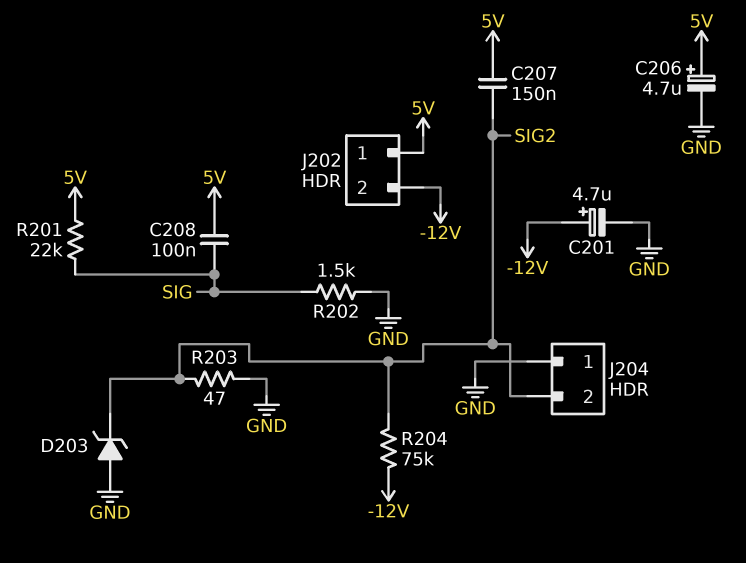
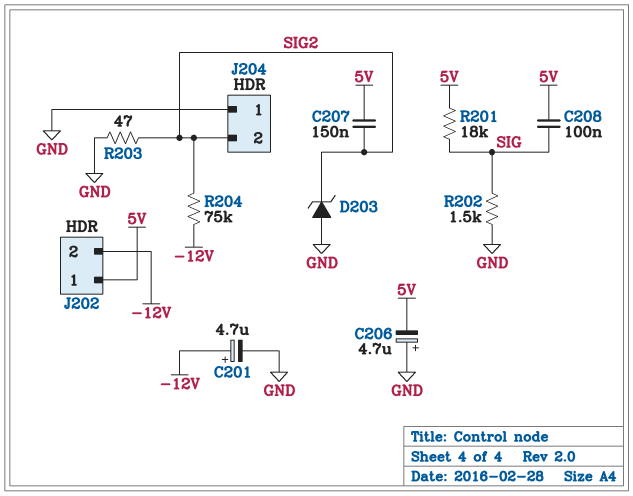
C206: 4.7uF (plus 5V, minus GND) -> 4.7uF (plus GND, minus 5V)
R201: 22k (5V, SIG) -> 18k (5V, SIG)

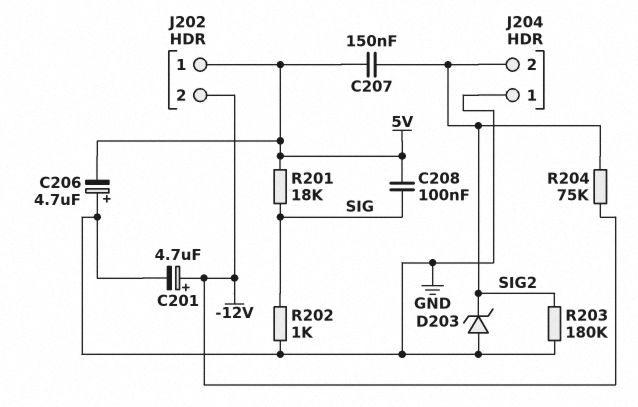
R202: 1.5k (GND, SIG) -> 1k (GND, SIG)
R203: 47 (GND, SIG2) -> 180k (GND, SIG2)

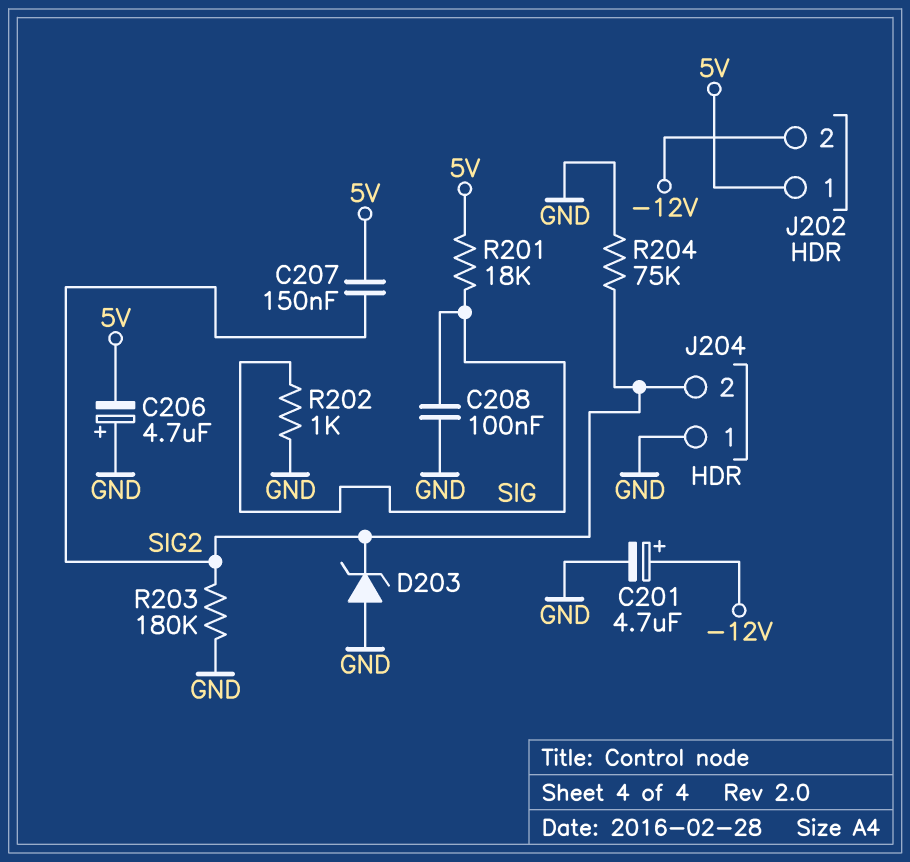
C208: 100nF (5V, SIG) -> 100nF (GND, SIG)
R204: 75k (-12V, SIG2) -> 75k (GND, SIG2)

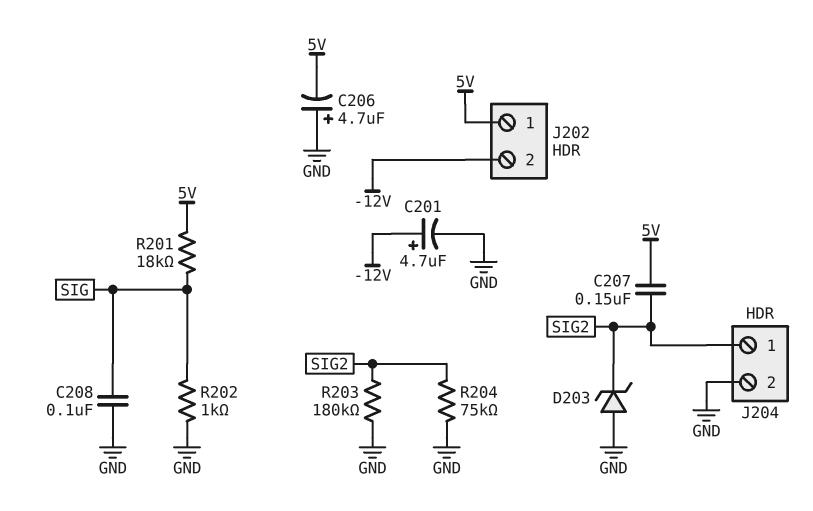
J204 pin 1: GND -> SIG2
J204 pin 2: SIG2 -> GND

